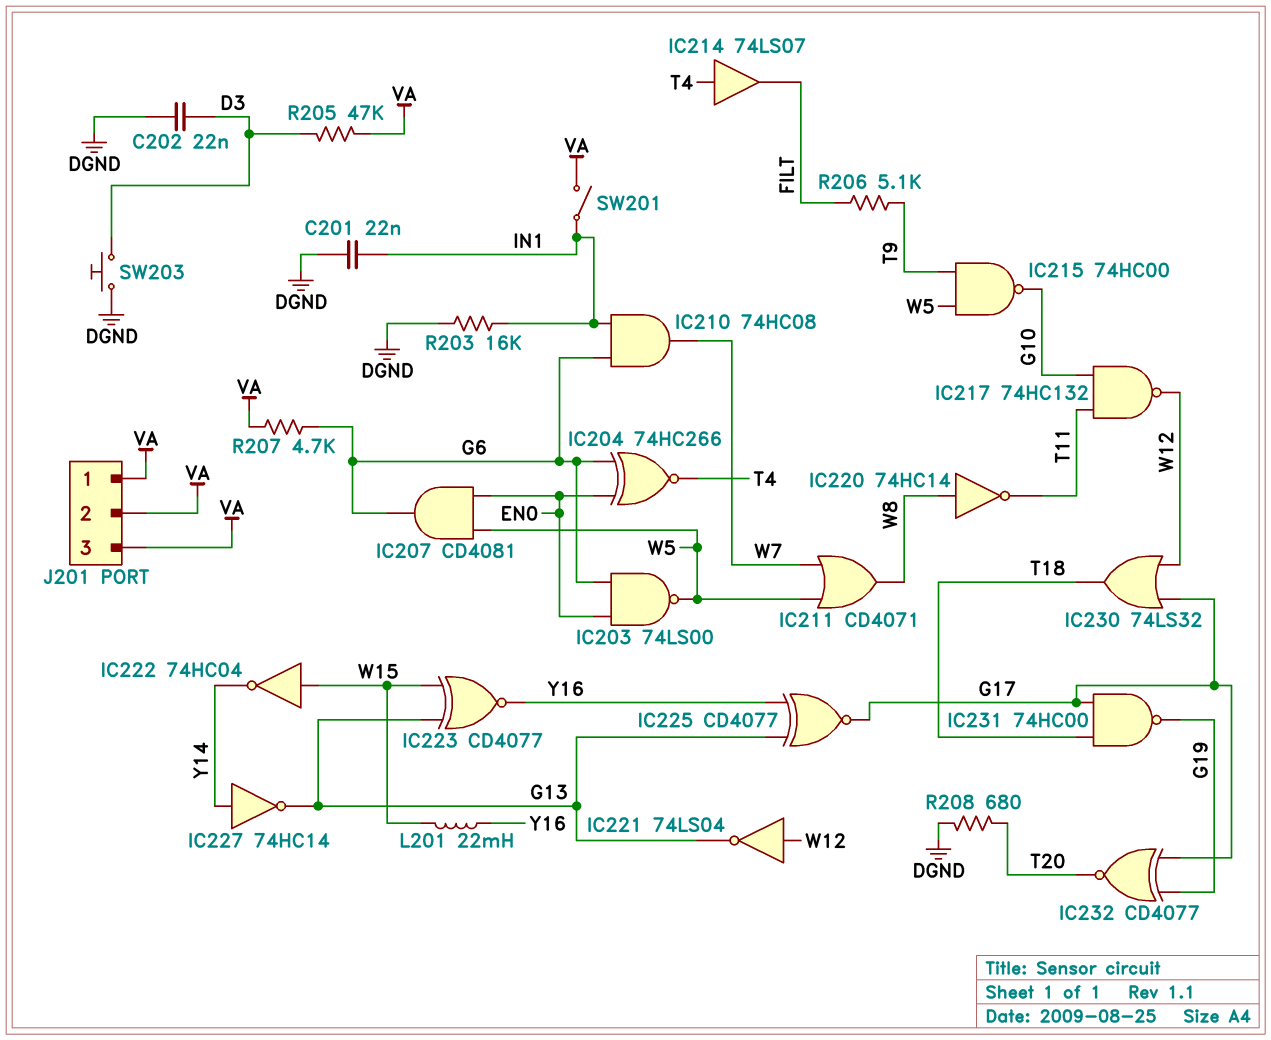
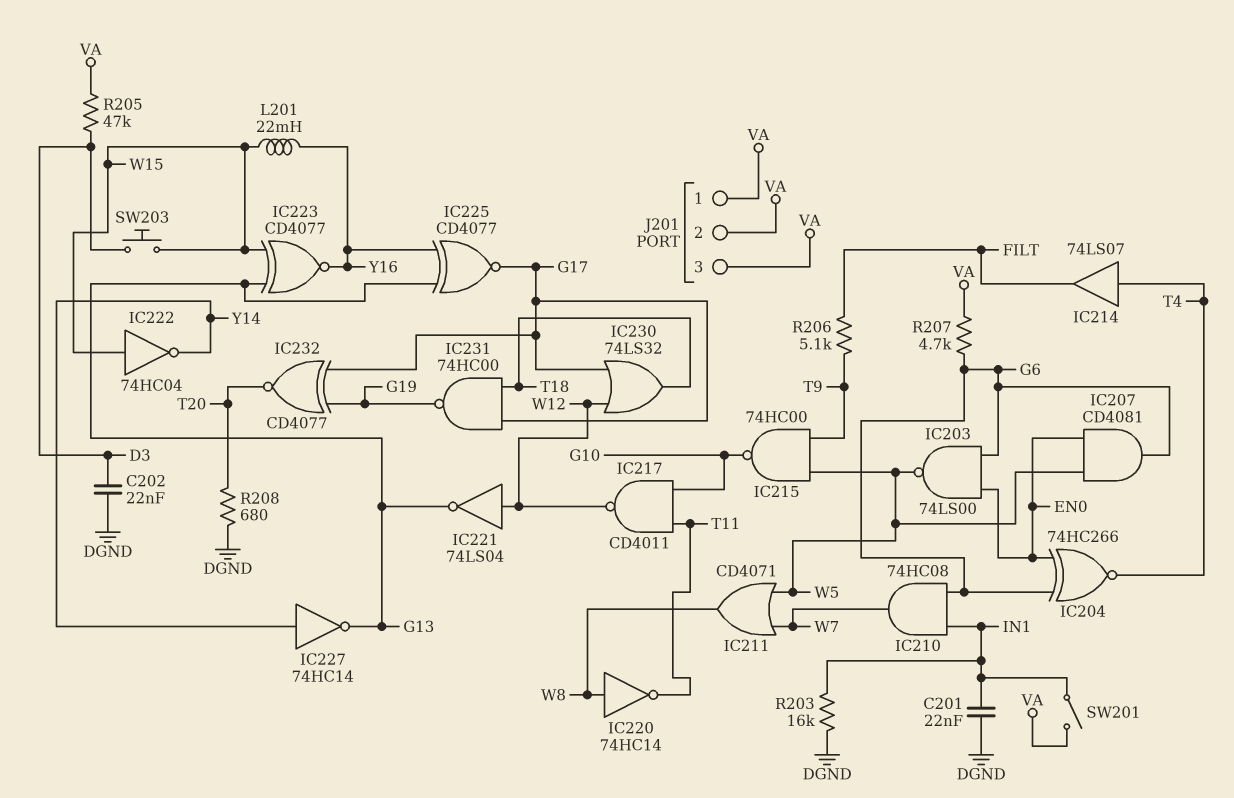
IC217: NAND 74HC132 (in G10, in T11, out W12) -> NAND CD4011 (in G10, in T11, out W12)
SW203: button (D3, DGND) -> button (D3, W15)

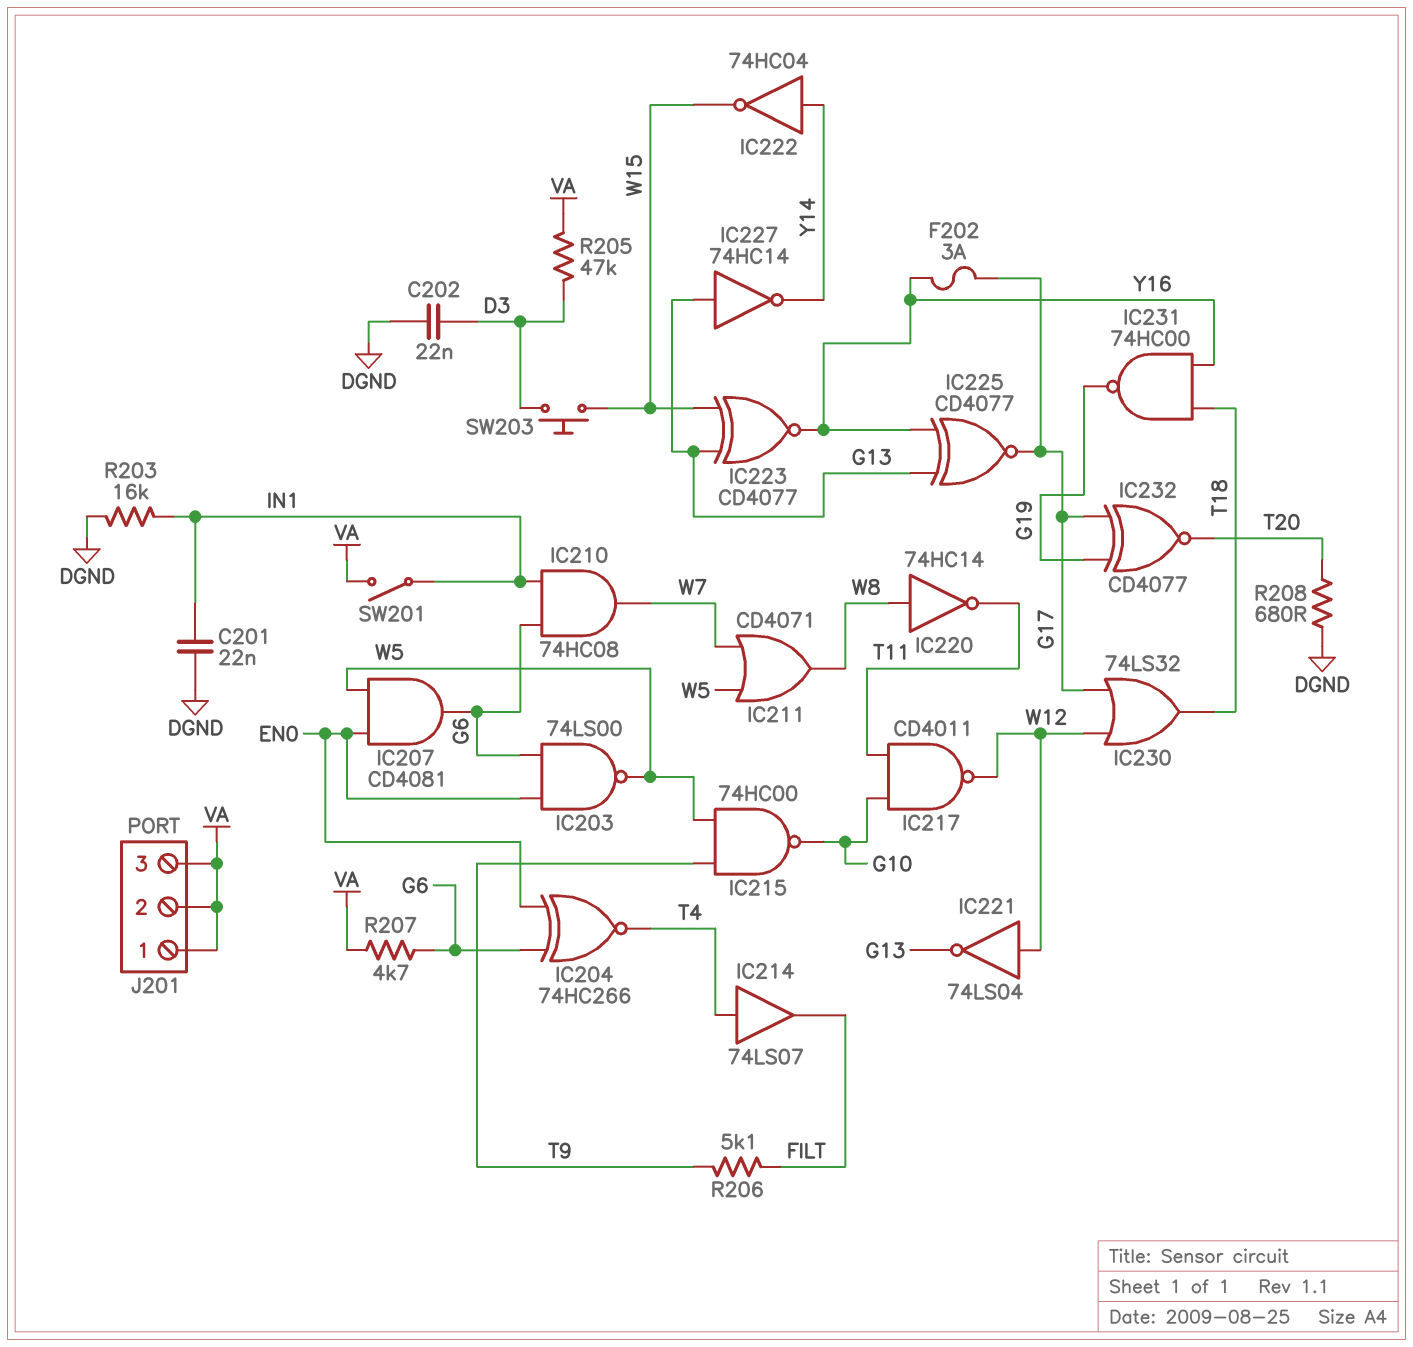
F202: none -> 3A (G17, Y16)
IC222: NOT 74HC04 (in W15, out Y14) -> NOT 74HC04 (in Y14, out W15)
IC227: NOT 74HC14 (in Y14, out G13) -> NOT 74HC14 (in G13, out Y14)
IC231: NAND 74HC00 (in G17, in T18, out G19) -> NAND 74HC00 (in T18, in Y16, out G19)
L201: 22mH (W15, Y16) -> none

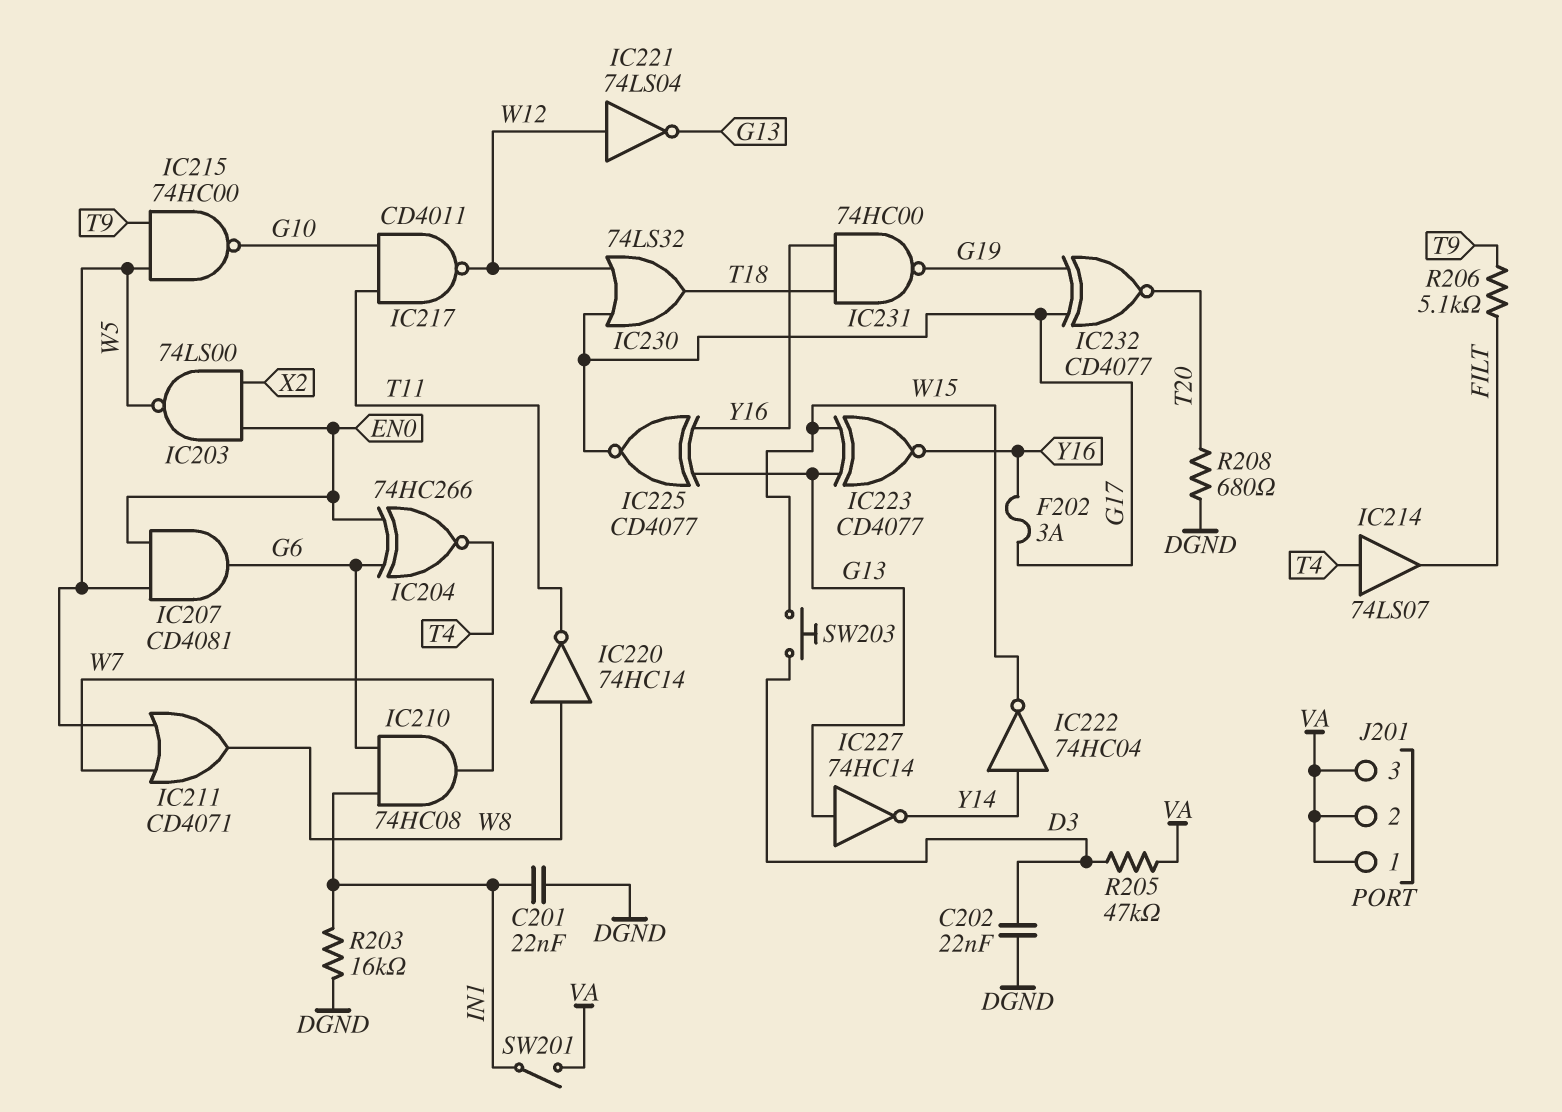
IC203: NAND 74LS00 (in EN0, in G6, out W5) -> NAND 74LS00 (in EN0, in X2, out W5)
R207: 4.7k (G6, VA) -> none

